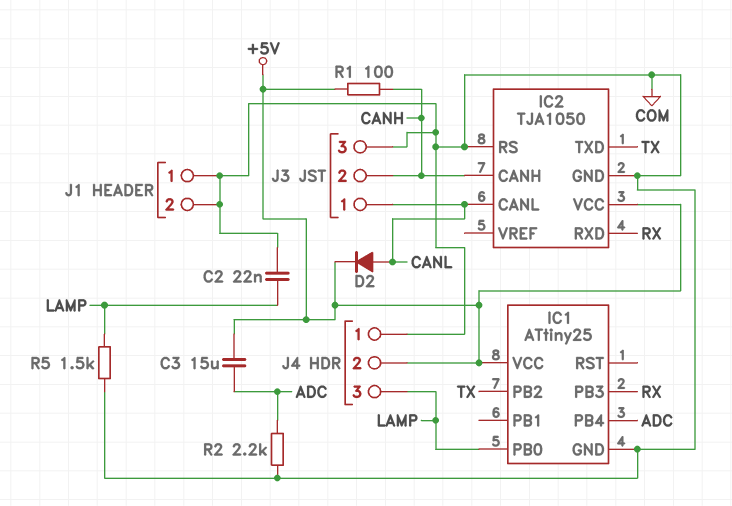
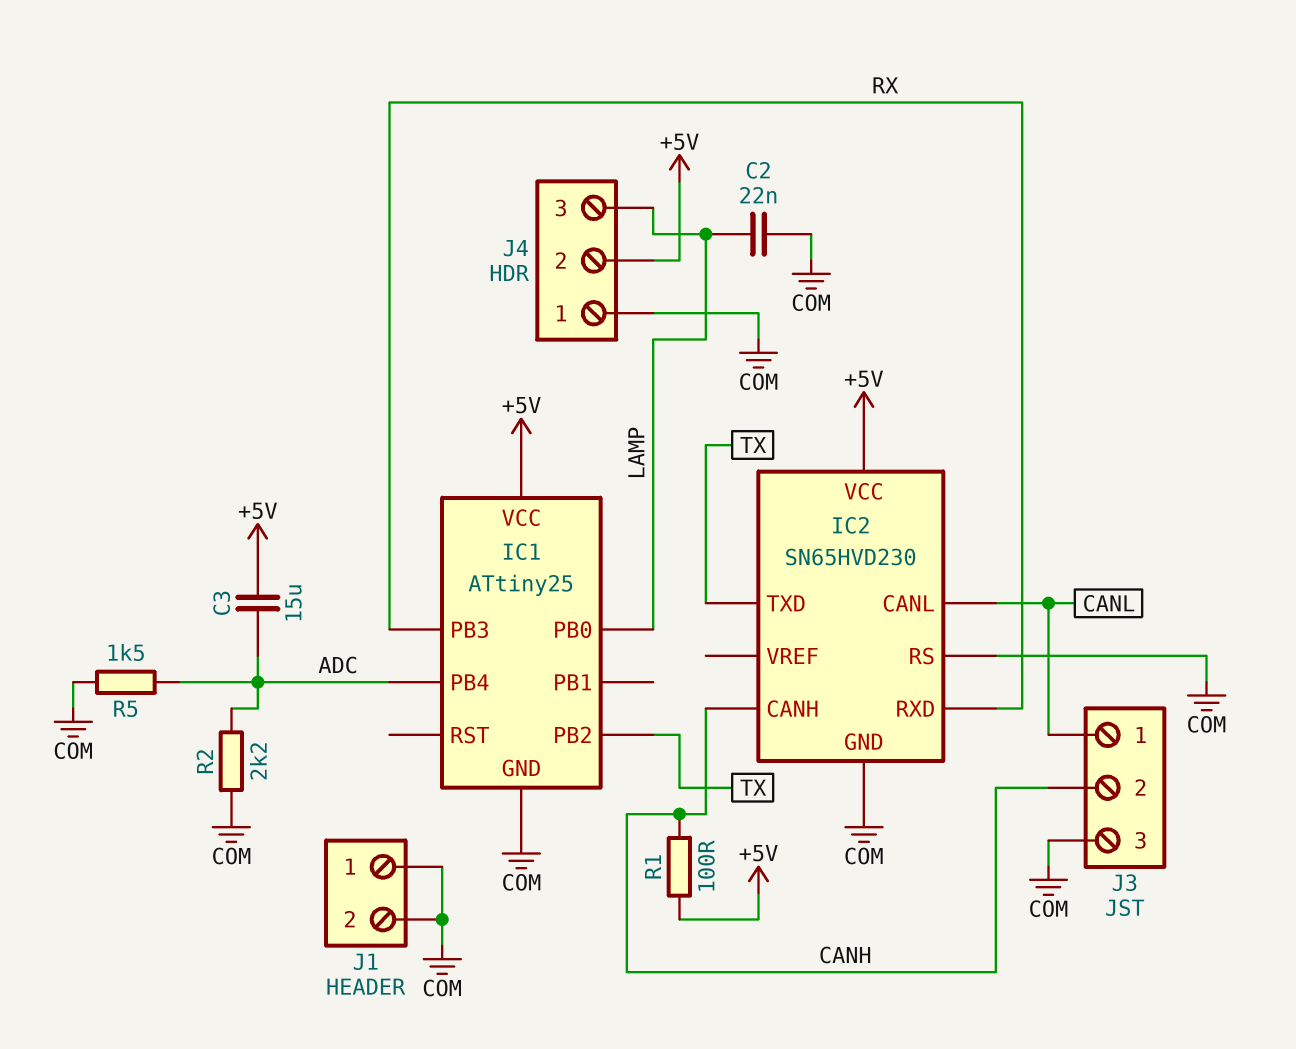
D2: diode (A CANL, K +5V) -> none
IC2: TJA1050 -> SN65HVD230
R5: 1.5k (COM, LAMP) -> 1.5k (ADC, COM)

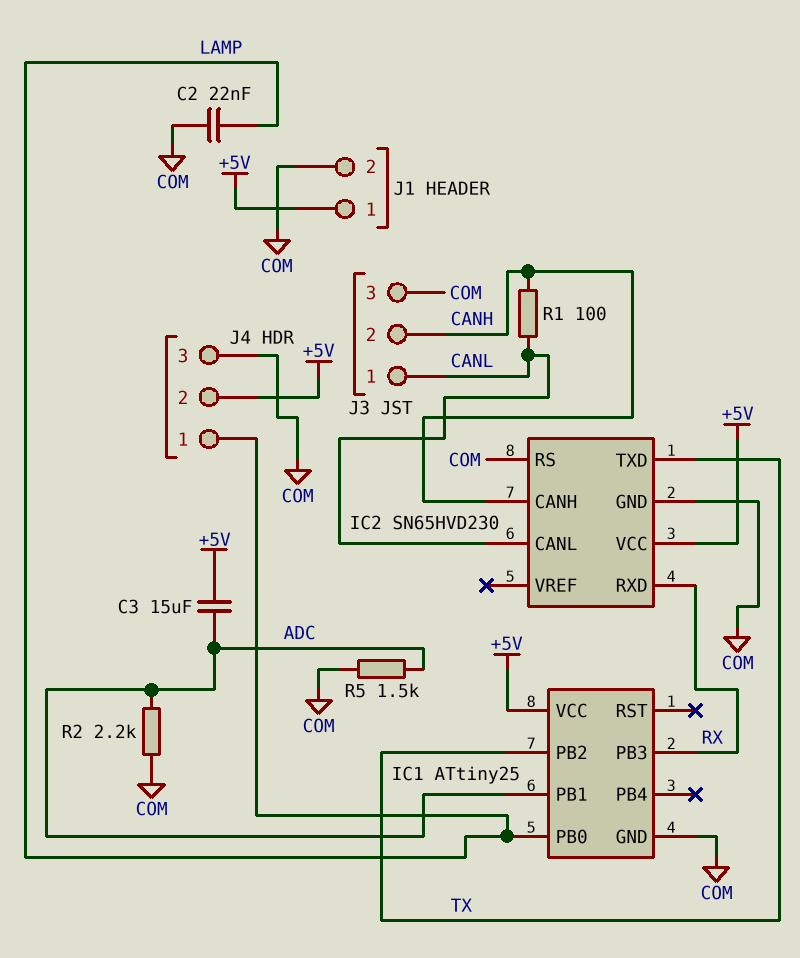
IC1 pin PB1: none -> ADC
IC1 pin PB4: ADC -> none
J1 pin 1: COM -> +5V
J4 pin 1: COM -> LAMP
J4 pin 3: LAMP -> COM
R1: 100 (+5V, CANH) -> 100 (CANH, CANL)

